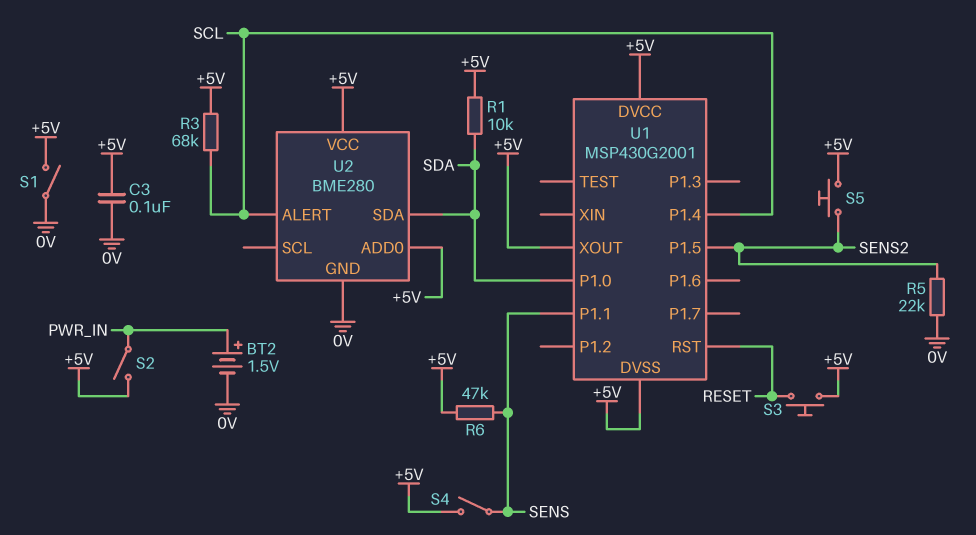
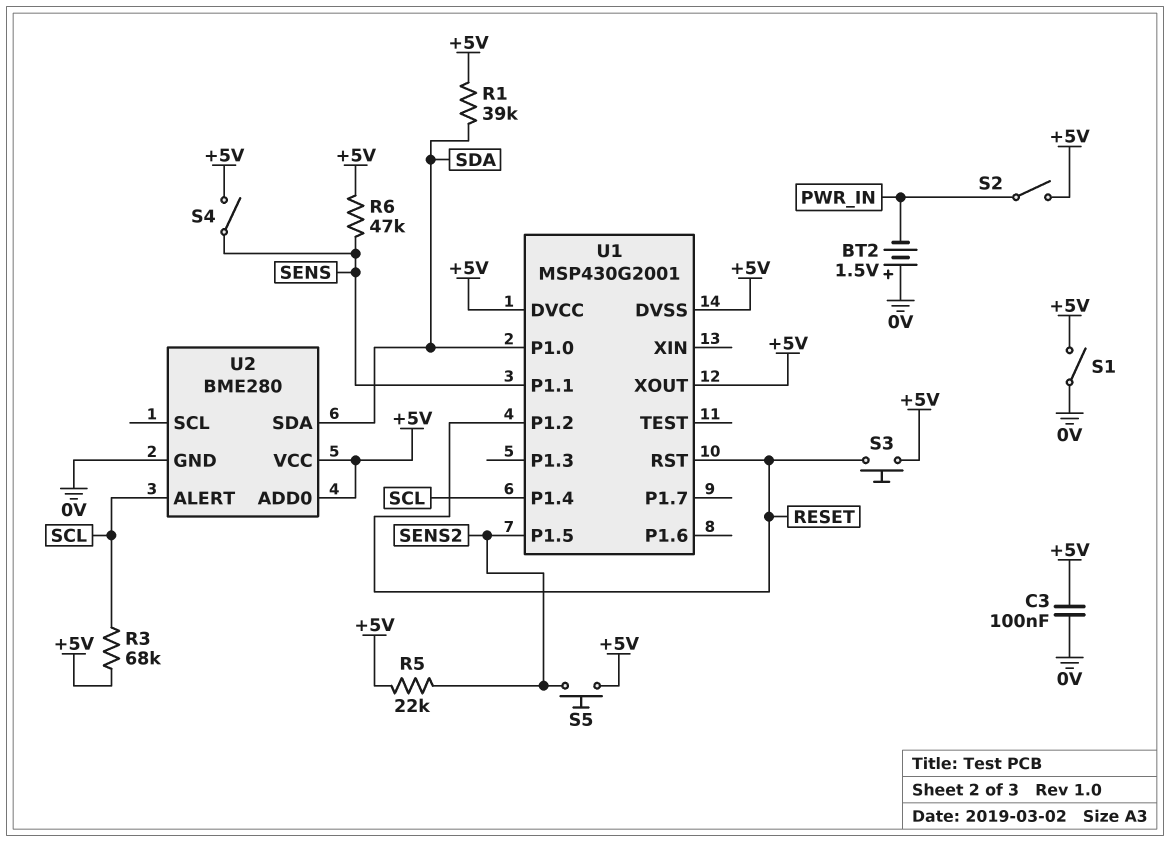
BT2: 1.5V (plus PWR_IN, minus 0V) -> 1.5V (plus 0V, minus PWR_IN)
R1: 10k (+5V, SDA) -> 39k (+5V, SDA)
R5: 22k (0V, SENS2) -> 22k (+5V, SENS2)
U1 pin P1.2: none -> RESET

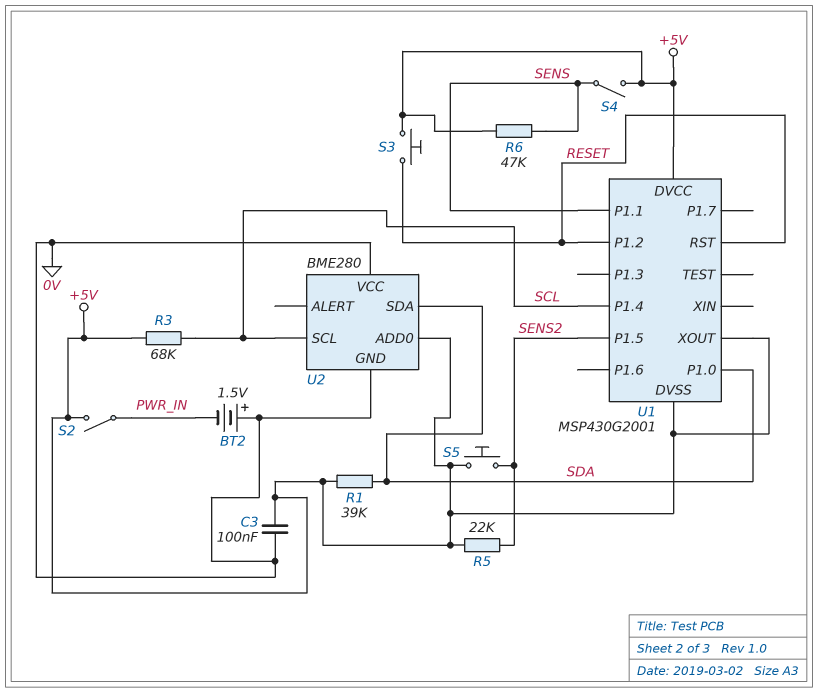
S1: switch (+5V, 0V) -> none
U2 pin ALERT: SCL -> none
U2 pin SCL: none -> SCL
U2 pin VCC: +5V -> 0V

